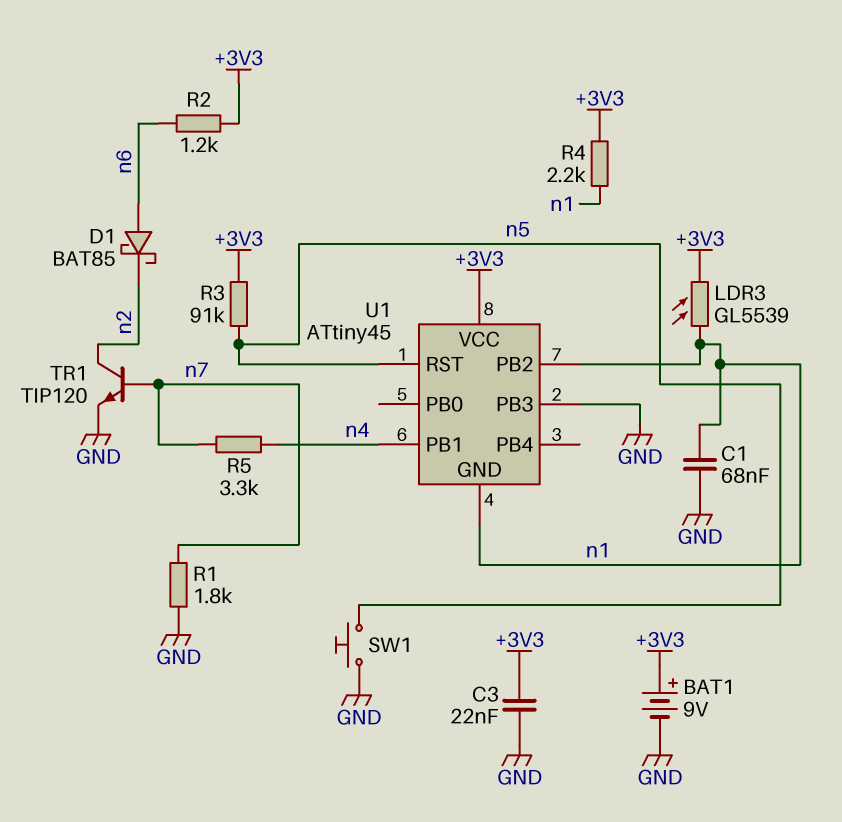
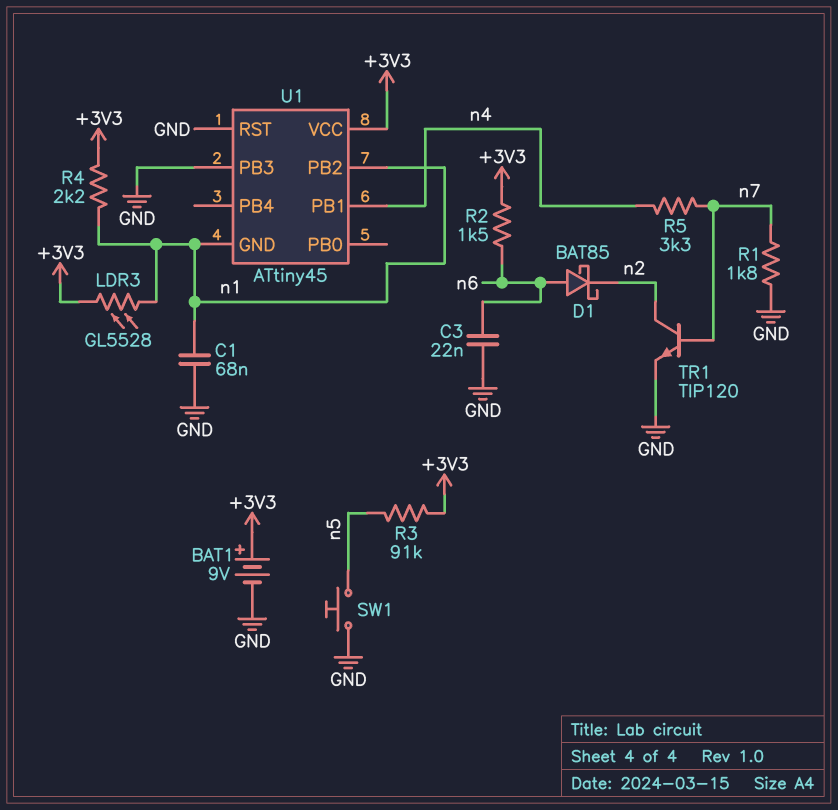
C3: 22nF (+3V3, GND) -> 22nF (GND, n6)
LDR3: GL5539 (+3V3, n1) -> GL5528 (+3V3, n1)
R2: 1.2k (+3V3, n6) -> 1.5k (+3V3, n6)
U1 pin RST: n5 -> GND

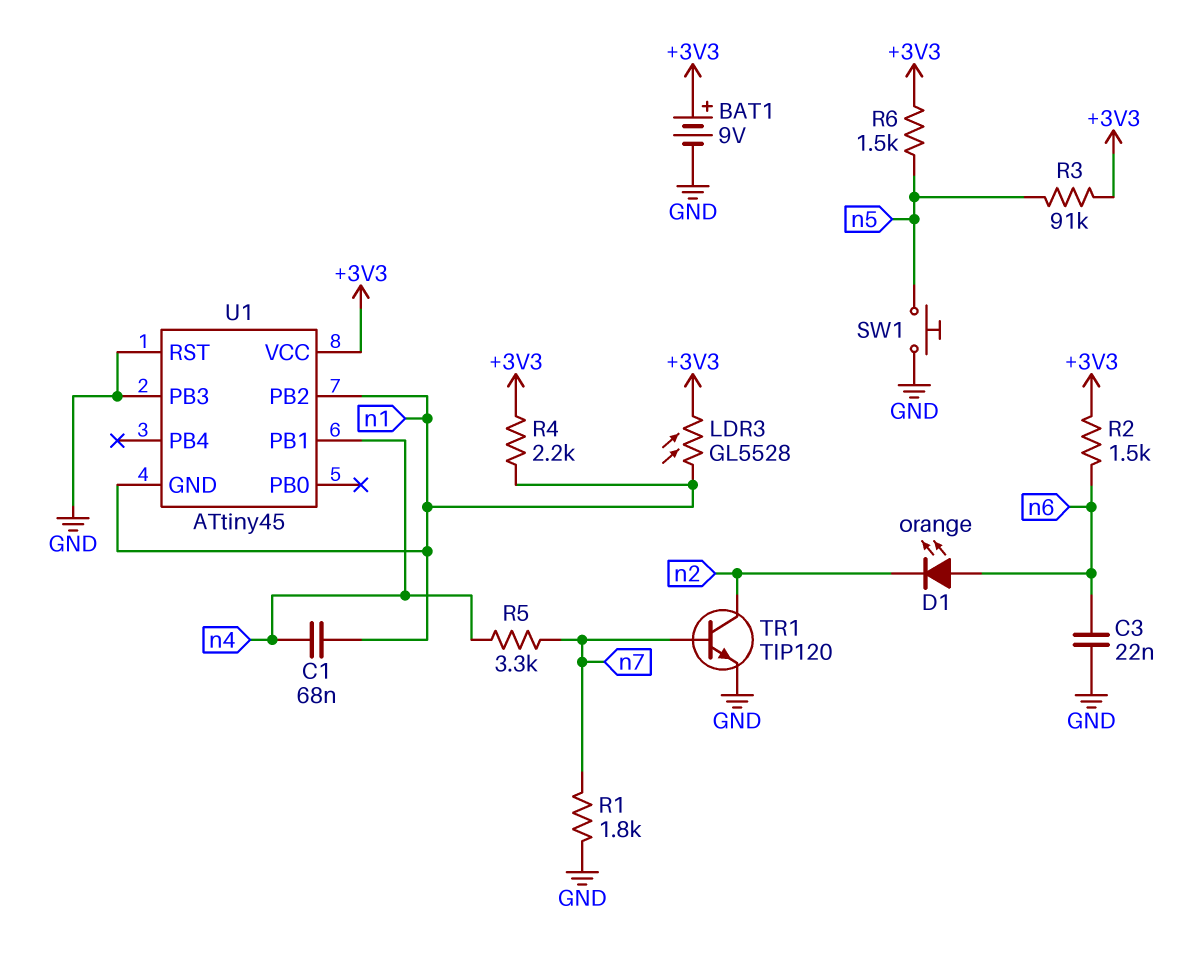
C1: 68nF (GND, n1) -> 68nF (n1, n4)
D1: schottky BAT85 (A n6, K n2) -> LED orange (A n6, K n2)
R6: none -> 1.5k (+3V3, n5)

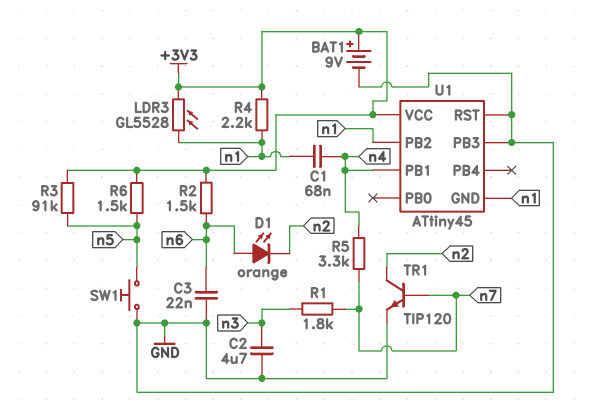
C2: none -> 4.7uF (GND, n3)
R1: 1.8k (GND, n7) -> 1.8k (n3, n7)

